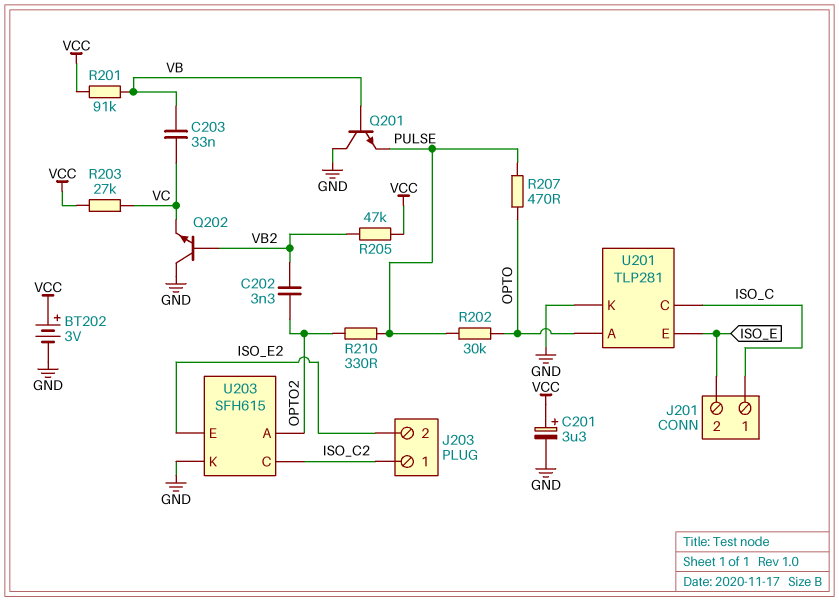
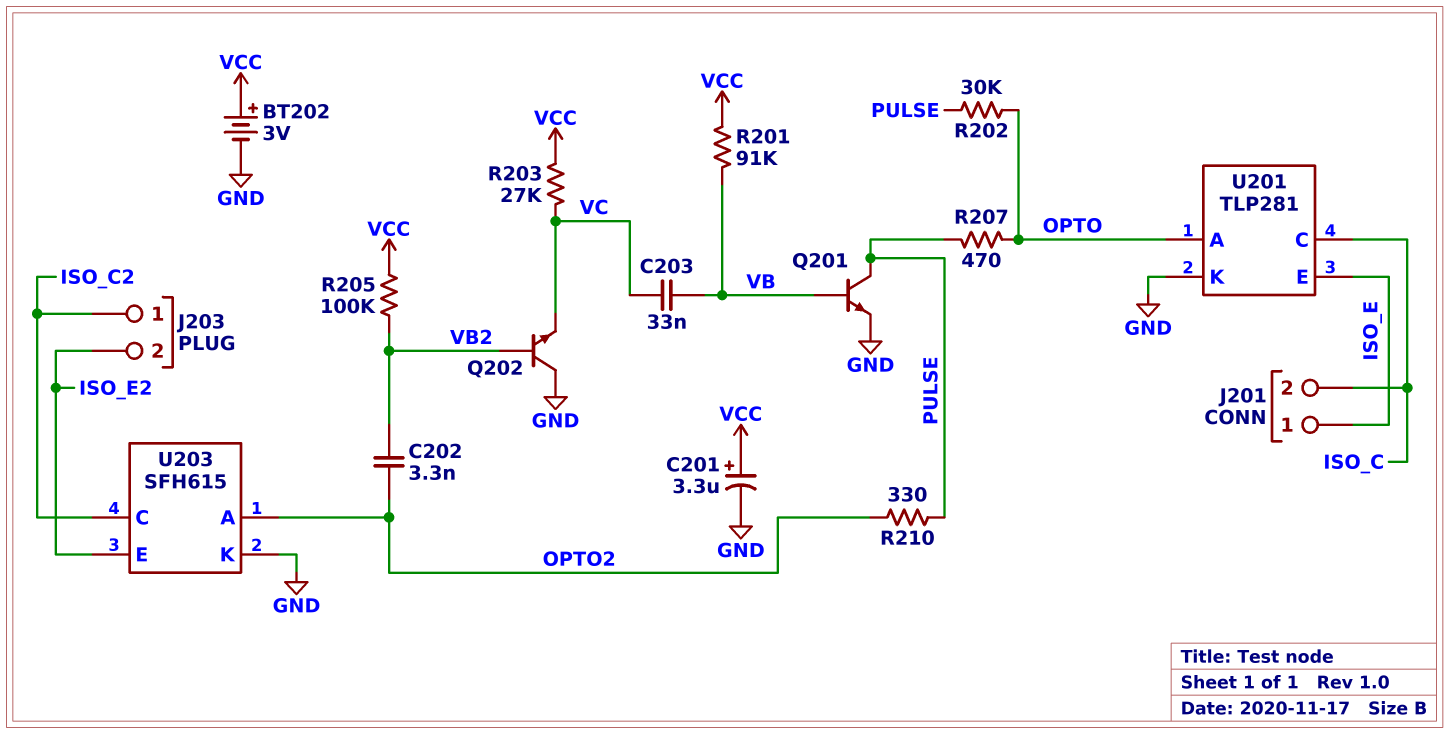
J201 pin 1: ISO_C -> ISO_E
J201 pin 2: ISO_E -> ISO_C
Q201: NPN (B VB, C GND, E PULSE) -> NPN (B VB, C PULSE, E GND)
R205: 47k (VB2, VCC) -> 100k (VB2, VCC)

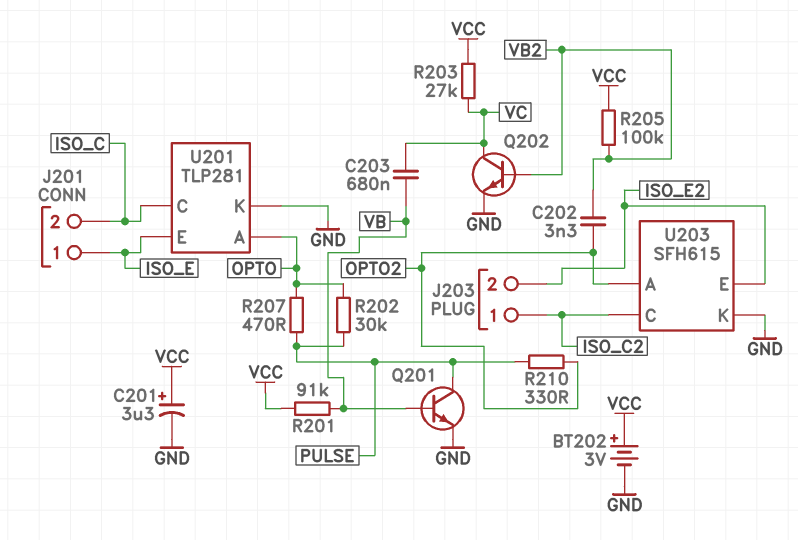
C203: 33nF (VB, VC) -> 680nF (VB, VC)
Q202: NPN (B VB2, C GND, E VC) -> NPN (B VB2, C VC, E GND)

